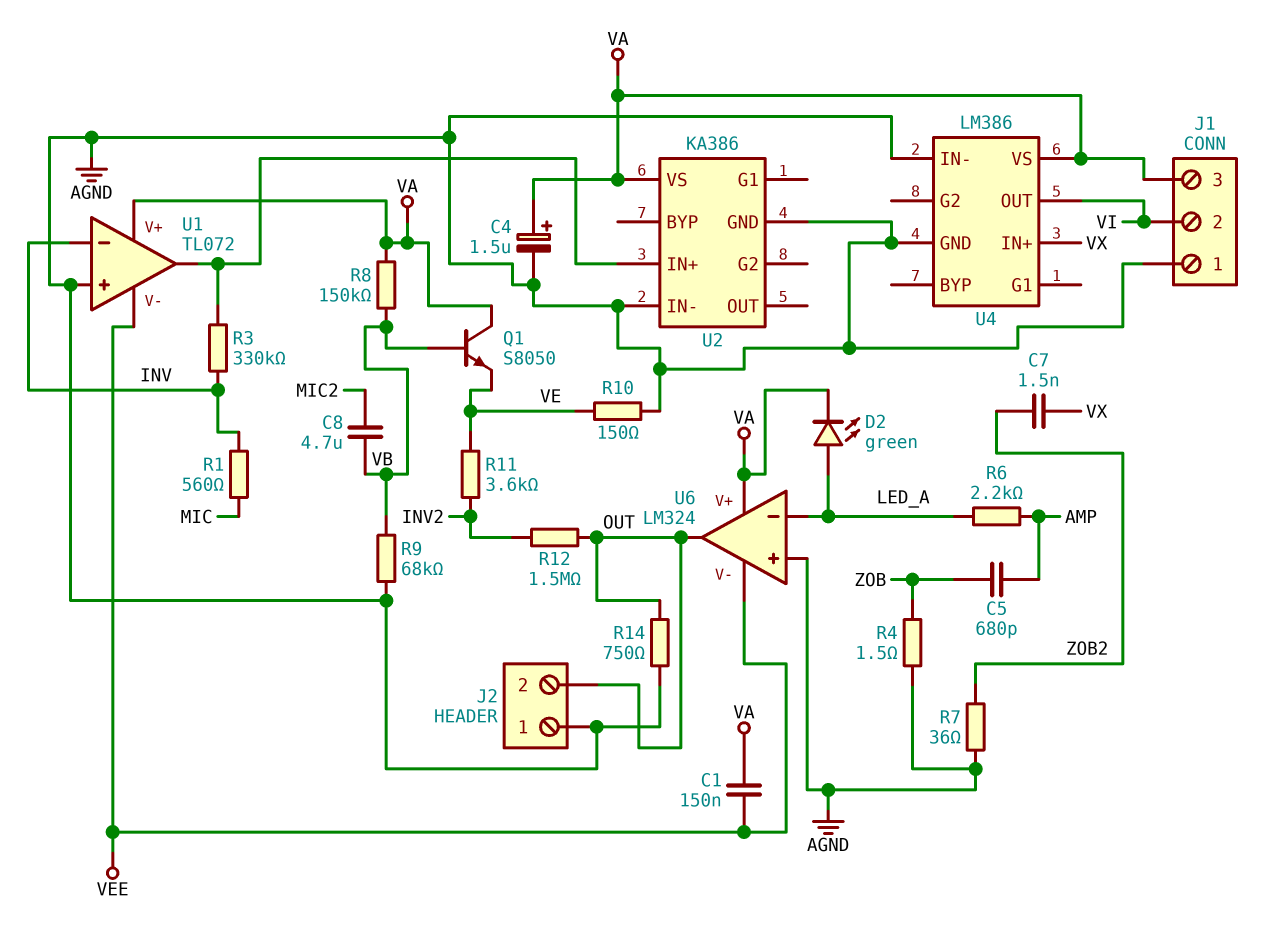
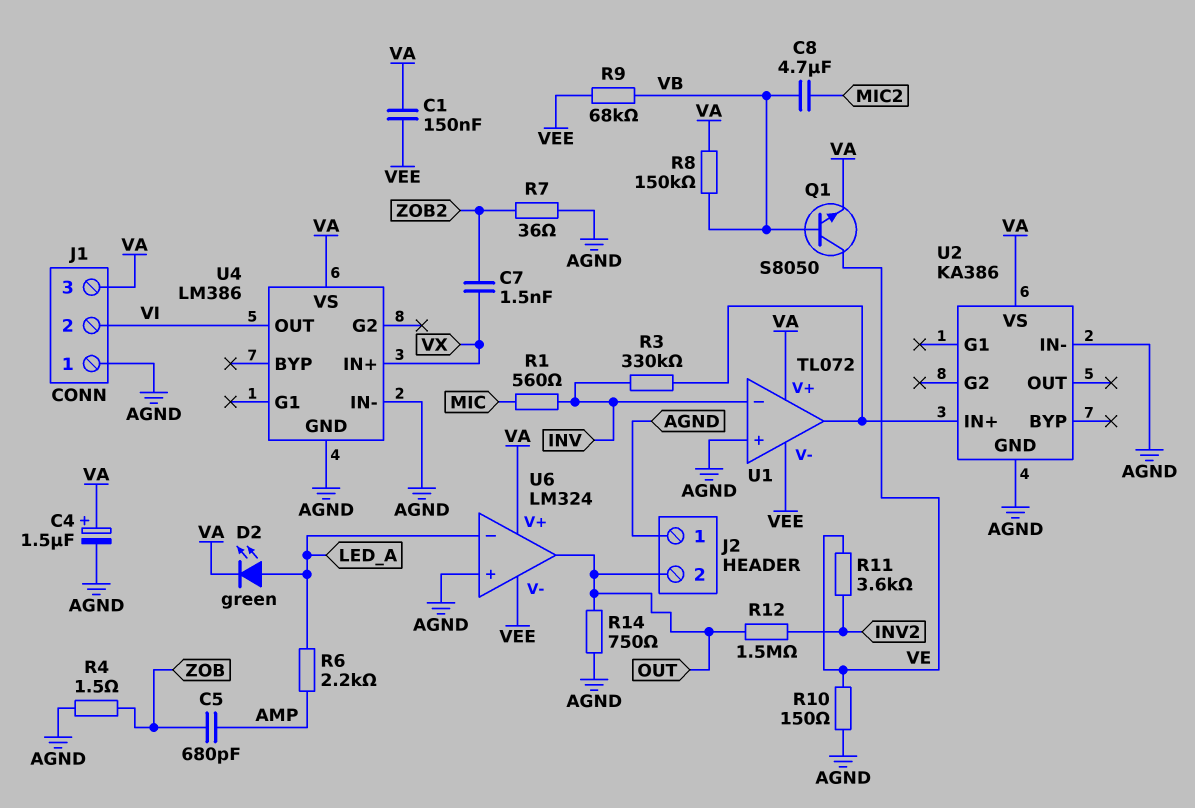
Q1: NPN S8050 (B VB, C VA, E VE) -> NPN S8050 (B VB, C VE, E VA)
R9: 68k (AGND, VB) -> 68k (VB, VEE)

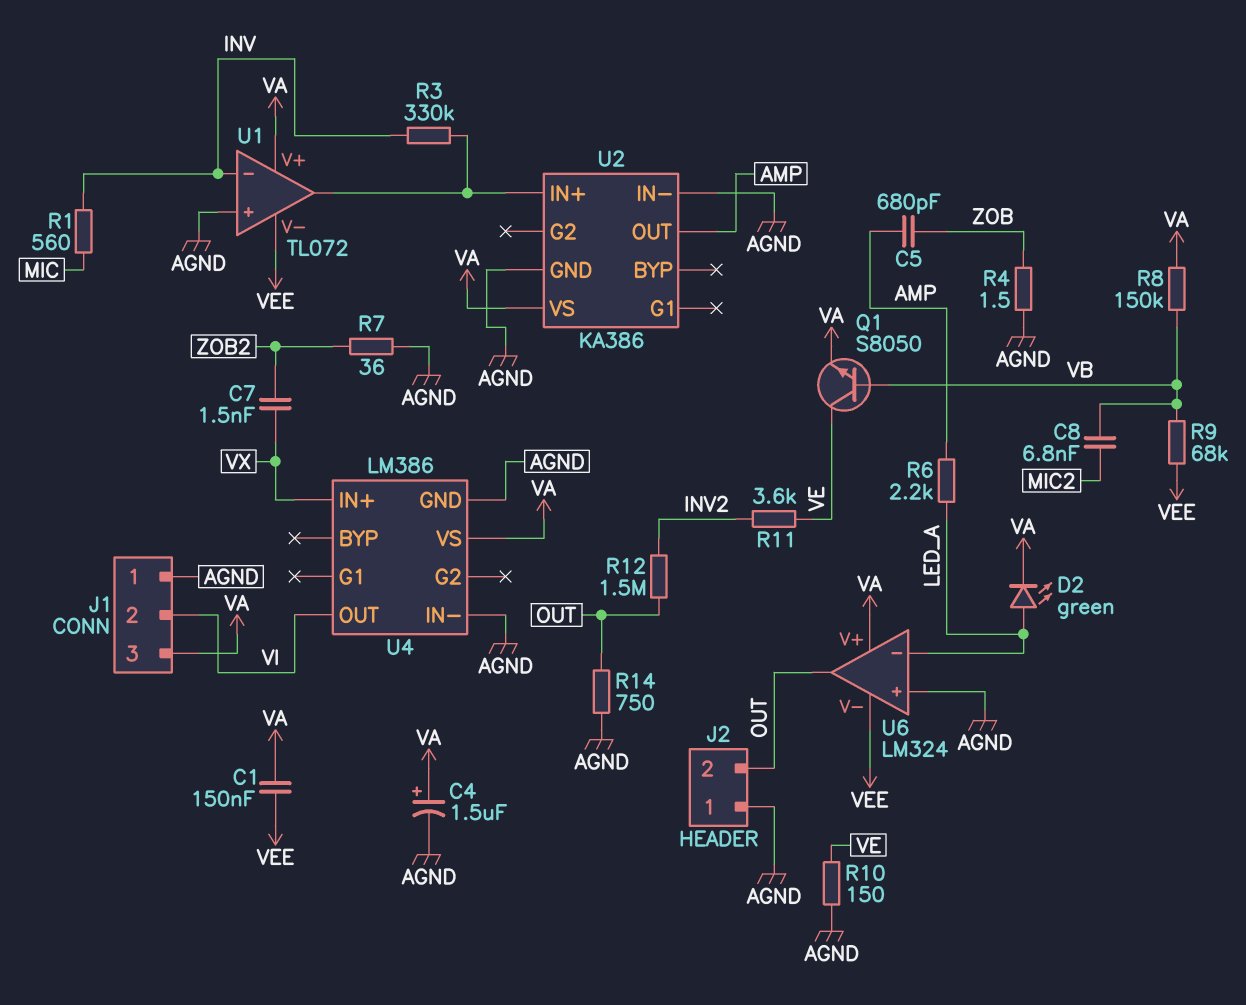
C8: 4.7uF (MIC2, VB) -> 6.8nF (MIC2, VB)
U2 pin OUT: none -> AMP

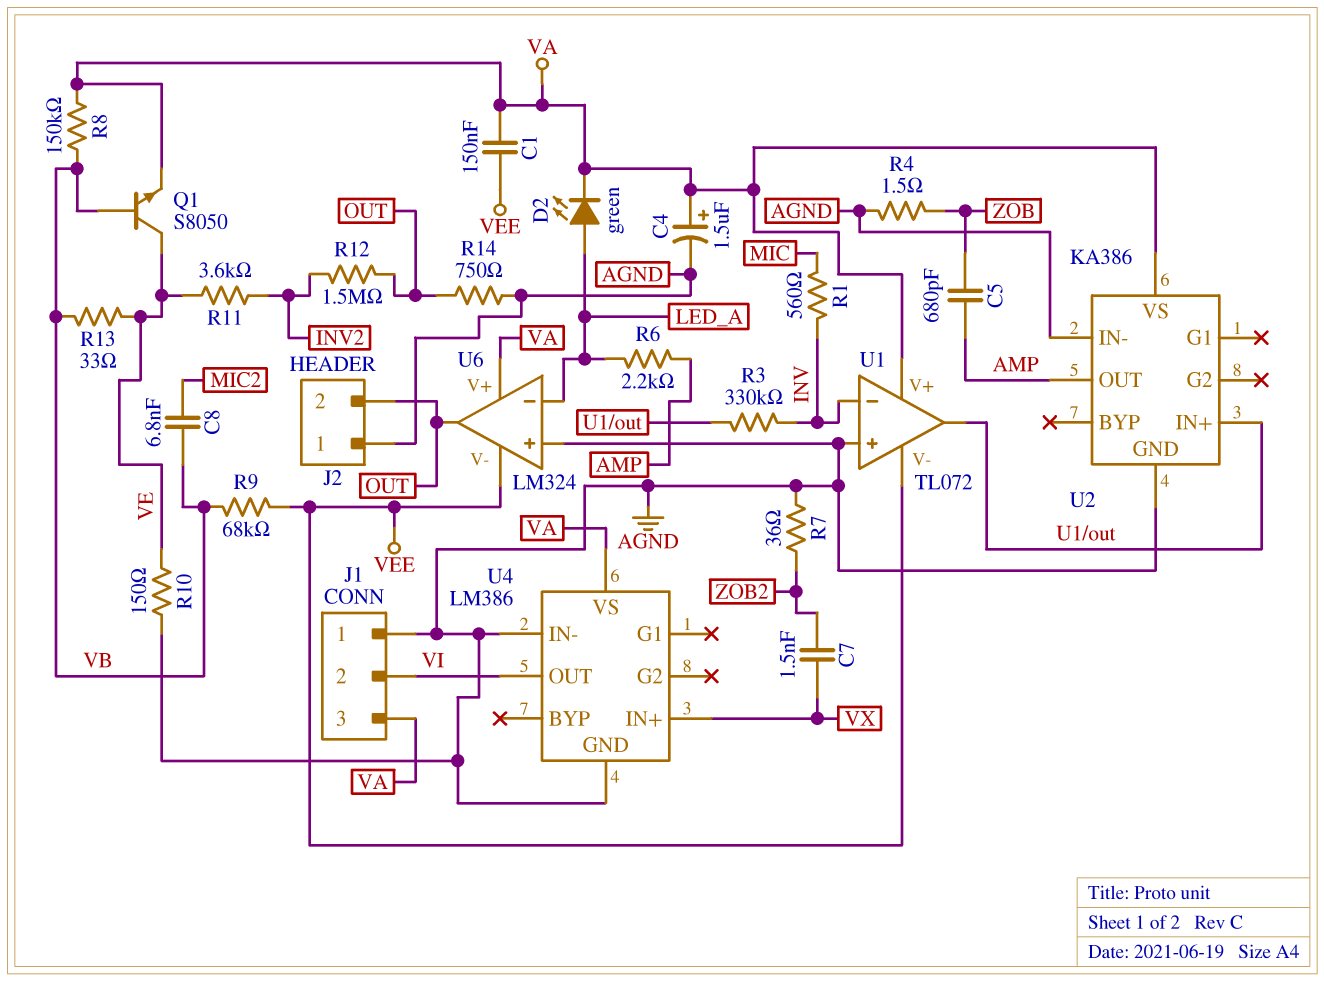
R13: none -> 33 (VB, VE)

